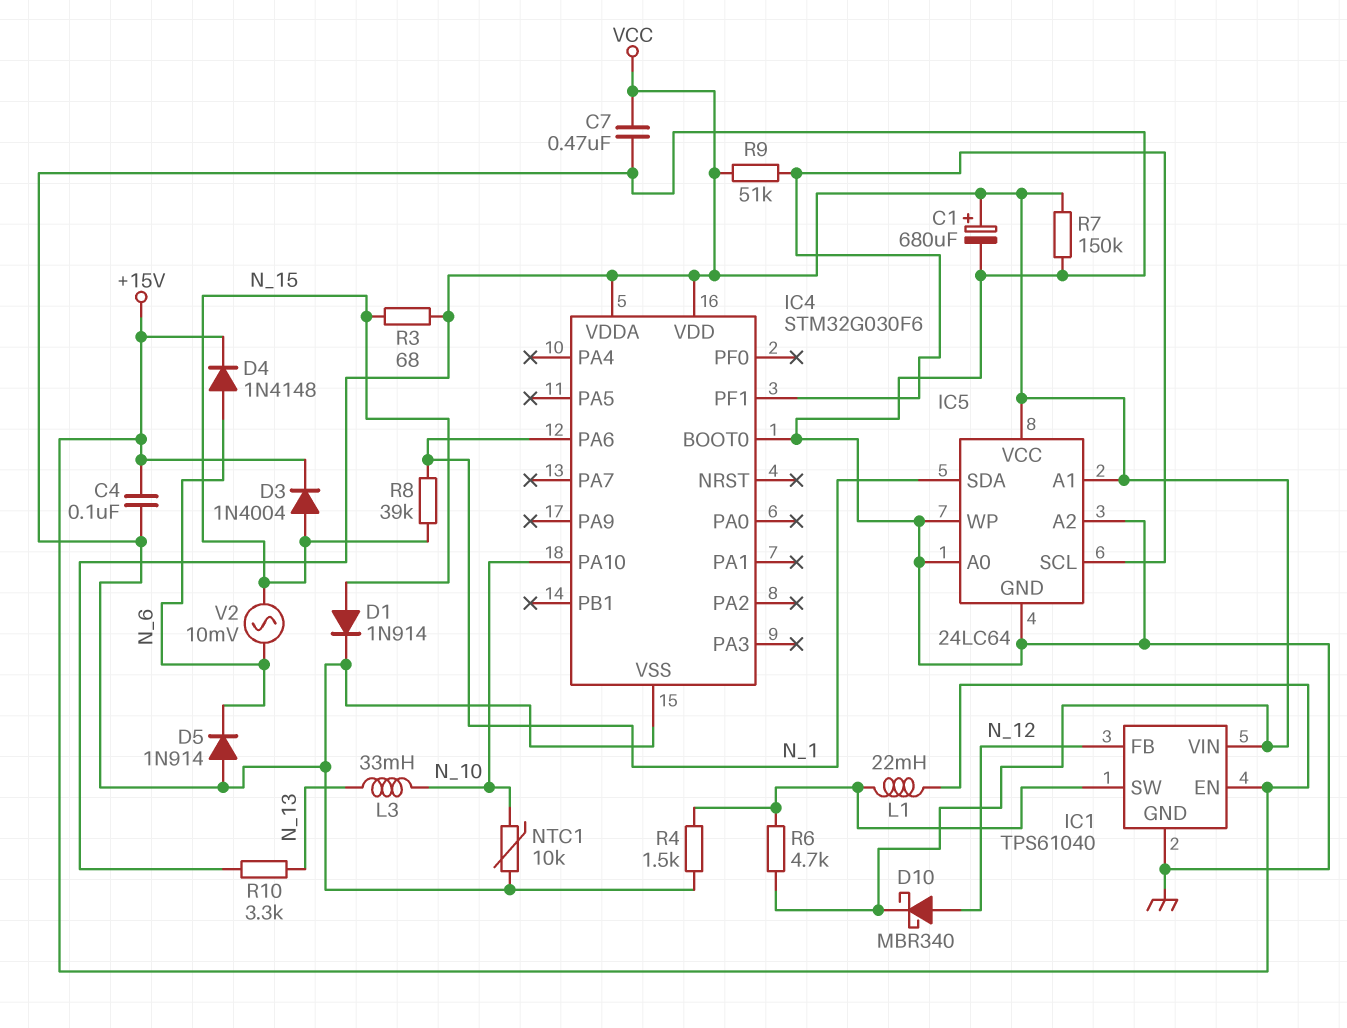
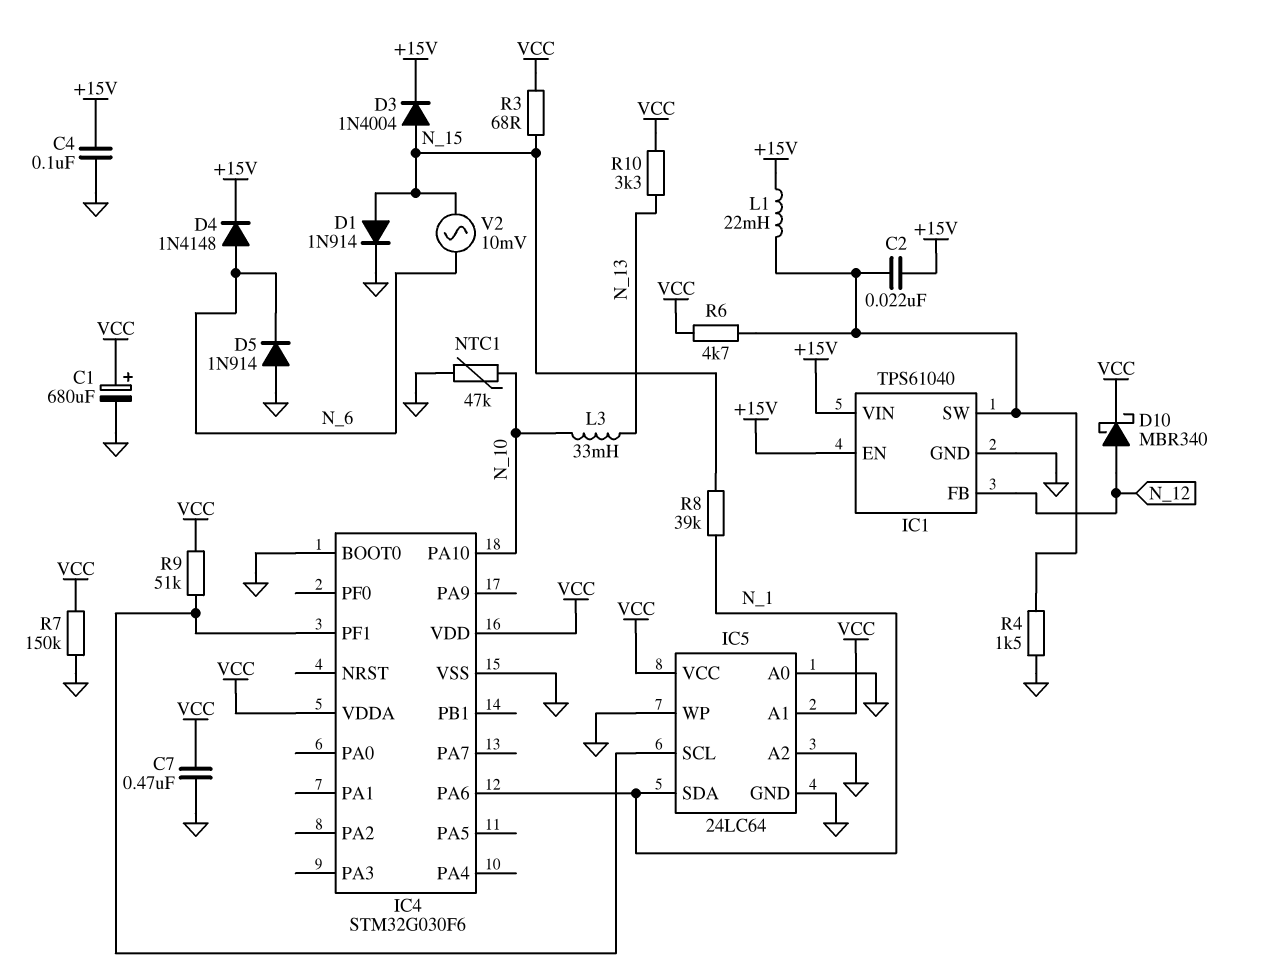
C2: none -> 22nF (+15V, IC1/SW)
IC1 pin VIN: VCC -> +15V
NTC1: 10k (GND, N_10) -> 47k (GND, N_10)

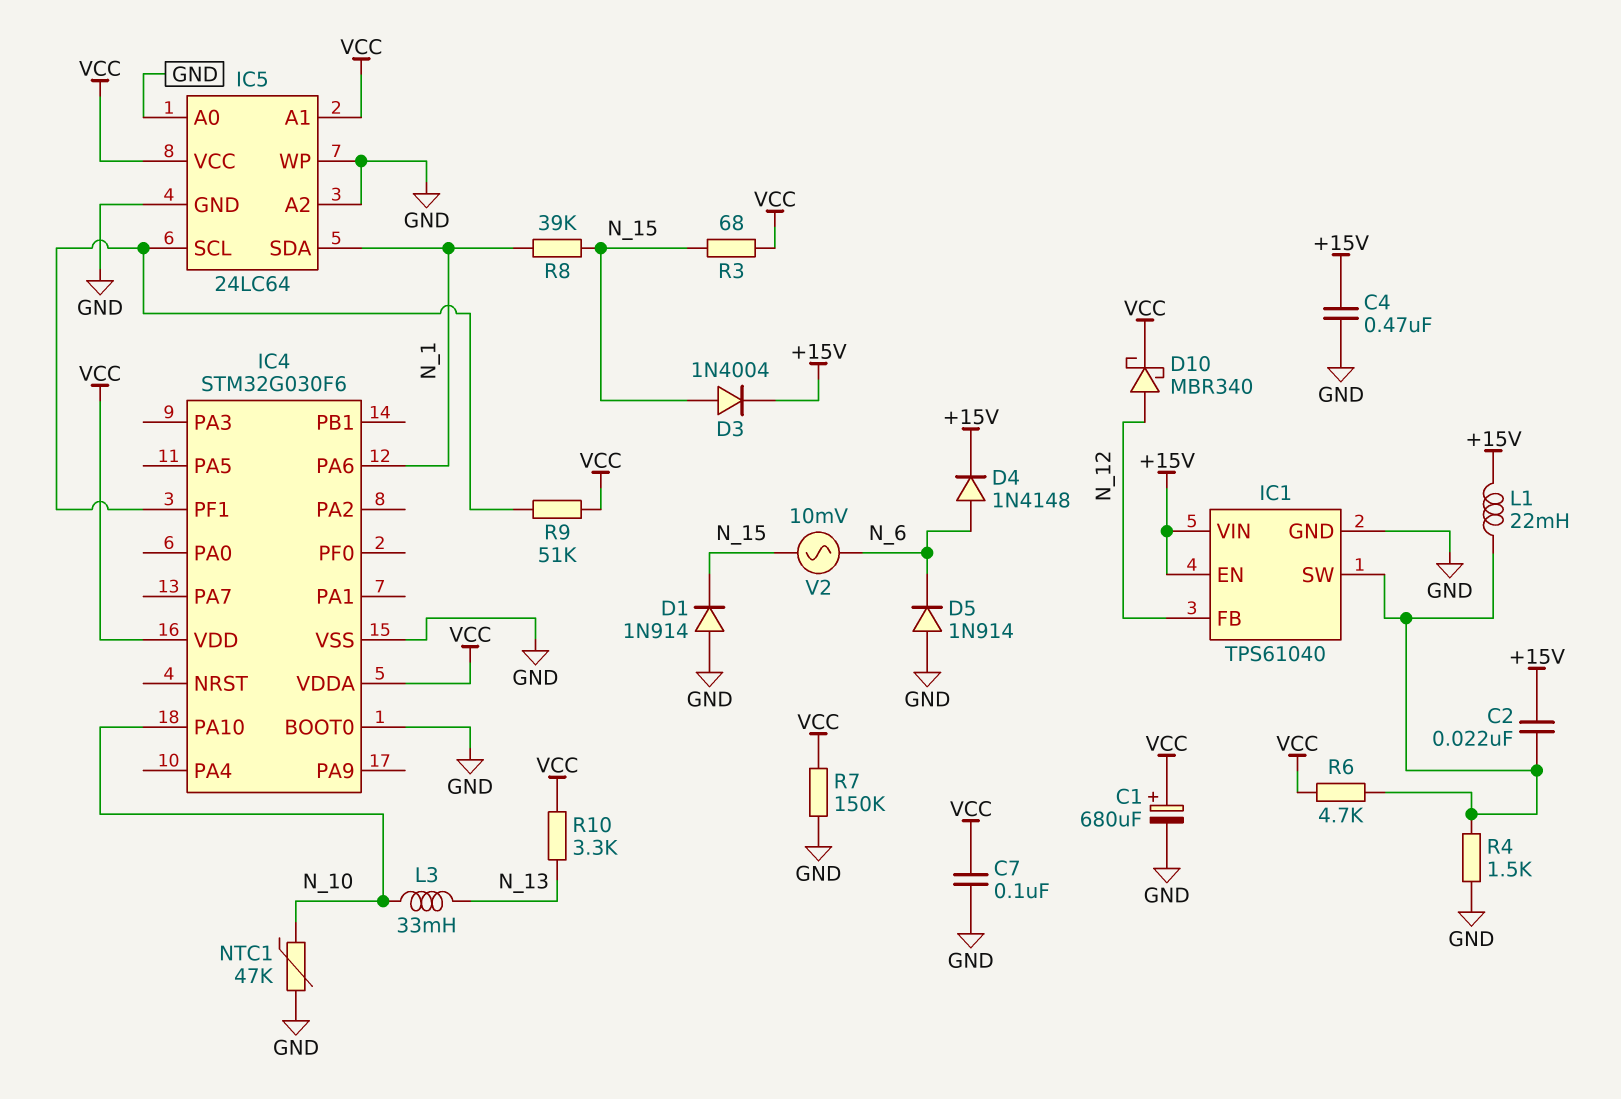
C4: 100nF (+15V, GND) -> 470nF (+15V, GND)
C7: 470nF (GND, VCC) -> 100nF (GND, VCC)
D1: diode 1N914 (A N_15, K GND) -> diode 1N914 (A GND, K N_15)

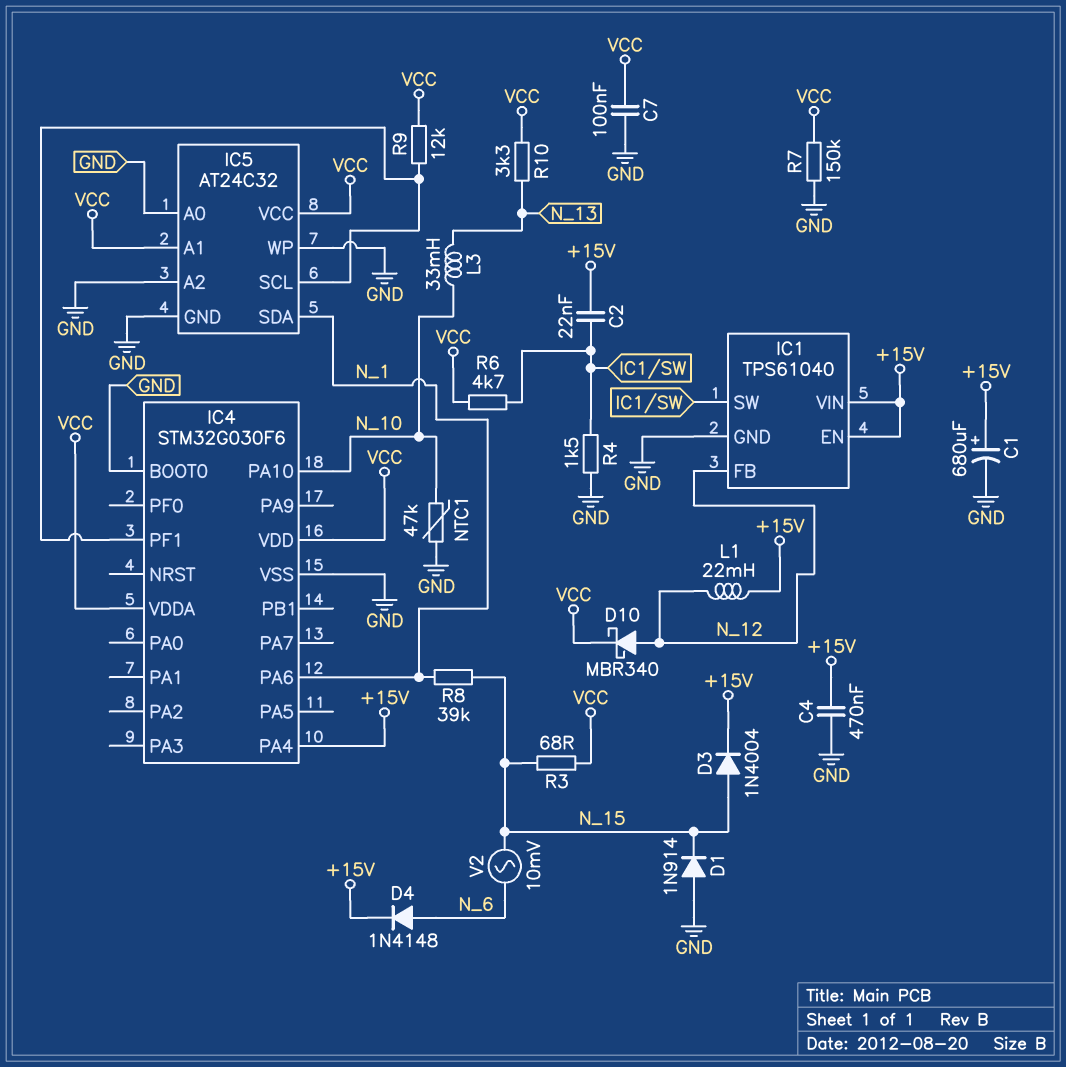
C1: 680uF (plus VCC, minus GND) -> 680uF (plus +15V, minus GND)
D5: diode 1N914 (A GND, K N_6) -> none
IC4 pin PA4: none -> +15V
IC5: 24LC64 -> AT24C32
L1: 22mH (+15V, IC1/SW) -> 22mH (+15V, N_12)
R9: 51k (IC4/PF1, VCC) -> 12k (IC4/PF1, VCC)

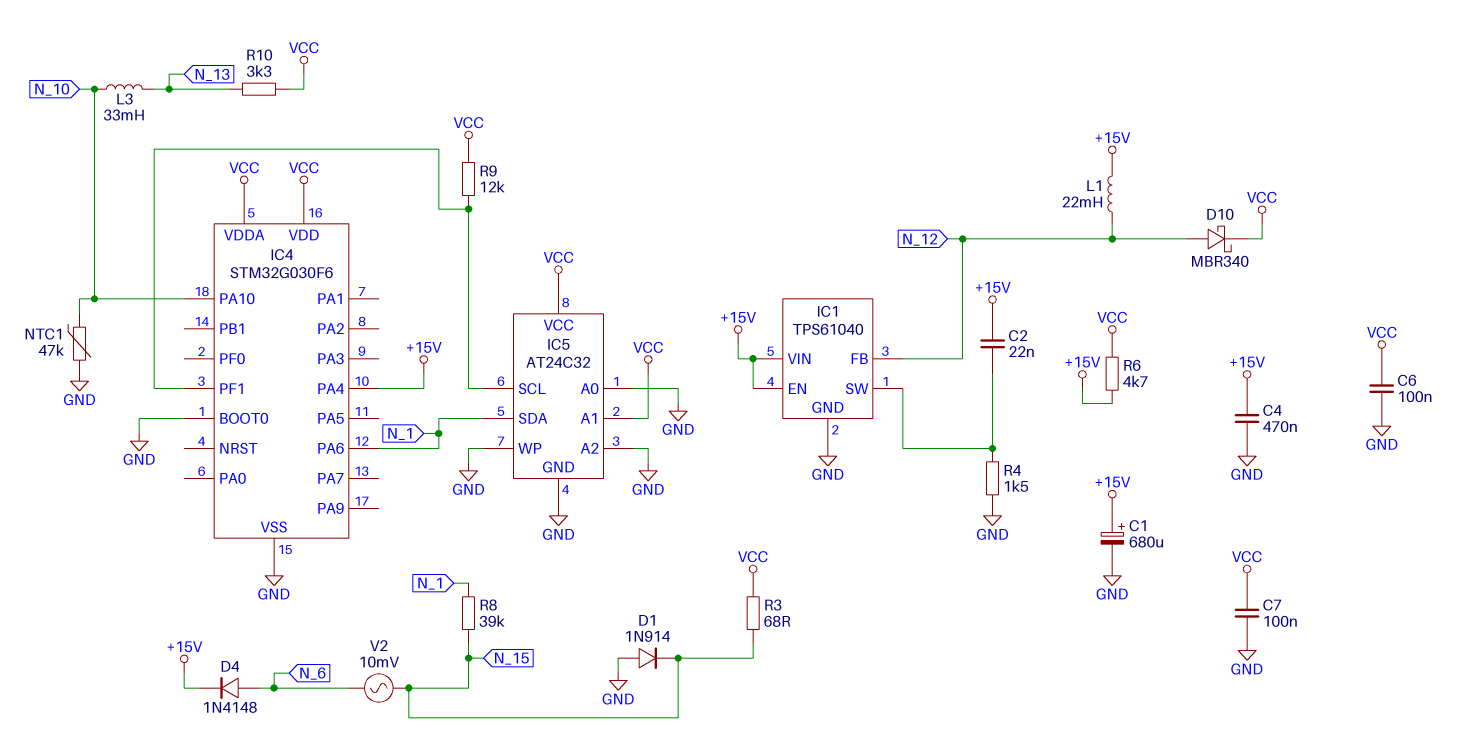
C6: none -> 100nF (GND, VCC)
D3: diode 1N4004 (A N_15, K +15V) -> none
R6: 4.7k (IC1/SW, VCC) -> 4.7k (+15V, VCC)
R7: 150k (GND, VCC) -> none

